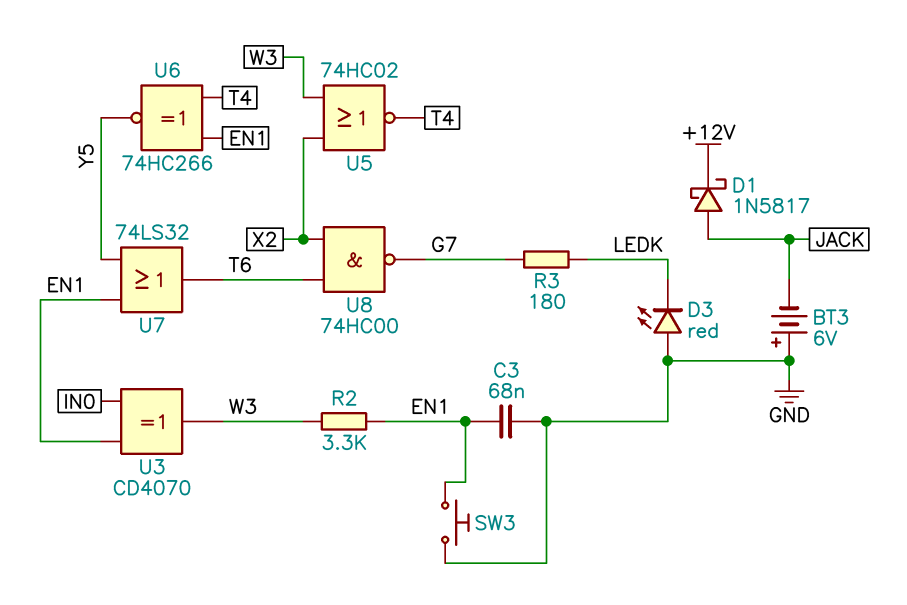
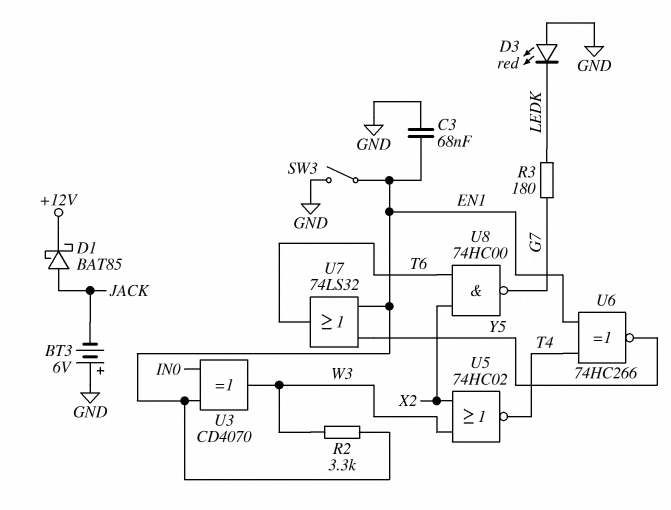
D1: schottky 1N5817 (A JACK, K +12V) -> schottky BAT85 (A JACK, K +12V)
SW3: button (EN1, GND) -> switch (EN1, GND)

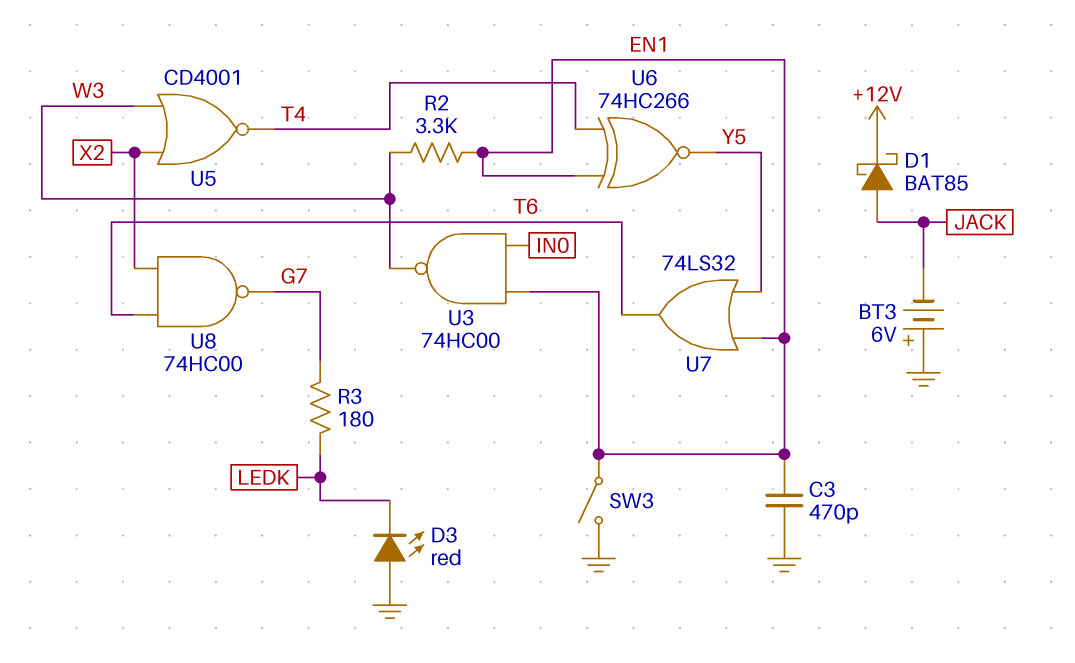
C3: 68nF (EN1, GND) -> 470pF (EN1, GND)
U3: XOR CD4070 (in EN1, in IN0, out W3) -> NAND 74HC00 (in EN1, in IN0, out W3)
U5: NOR 74HC02 (in W3, in X2, out T4) -> NOR CD4001 (in W3, in X2, out T4)

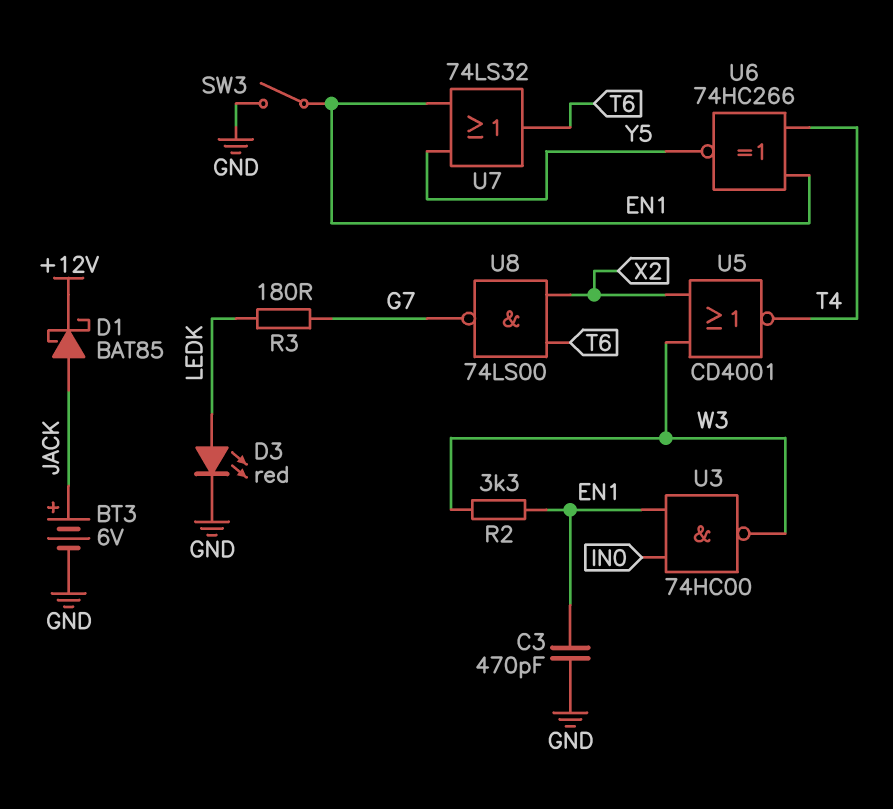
BT3: 6V (plus GND, minus JACK) -> 6V (plus JACK, minus GND)
D3: LED red (A GND, K LEDK) -> LED red (A LEDK, K GND)
U8: NAND 74HC00 (in T6, in X2, out G7) -> NAND 74LS00 (in T6, in X2, out G7)

